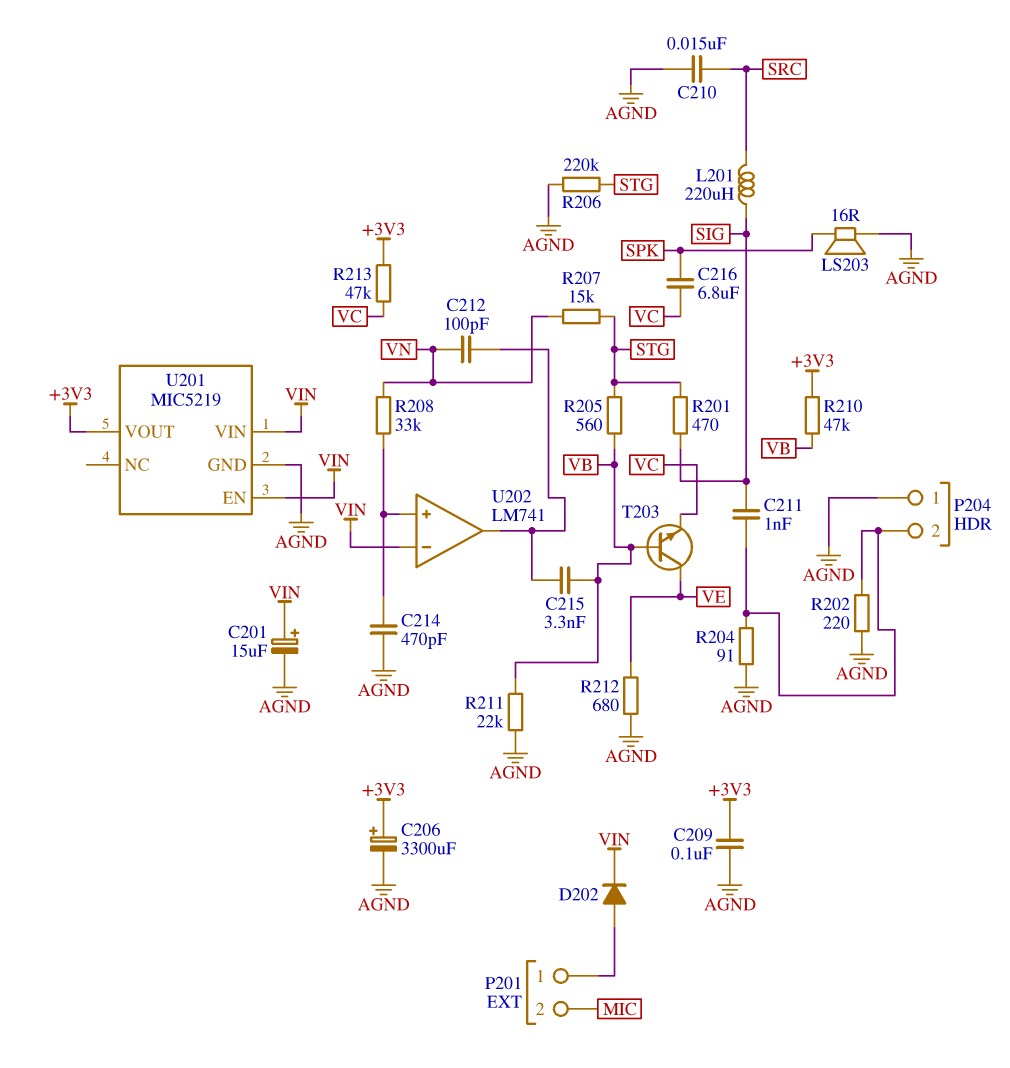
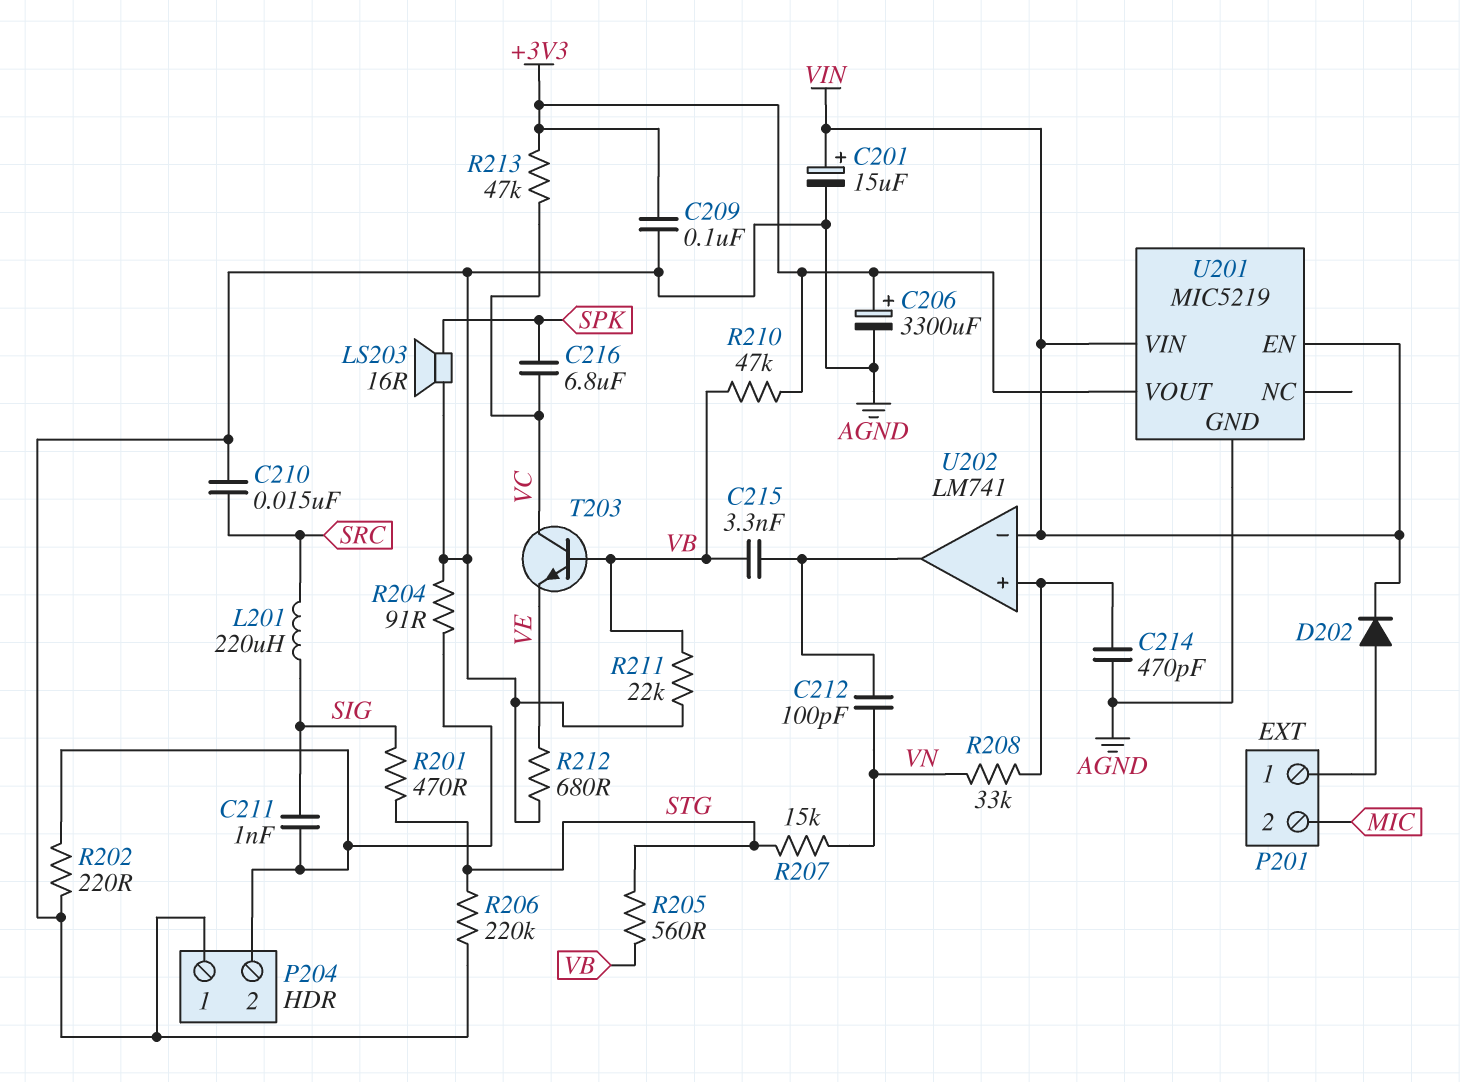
T203: NPN (B VB, C VE, E VC) -> NPN (B VB, C VC, E VE)

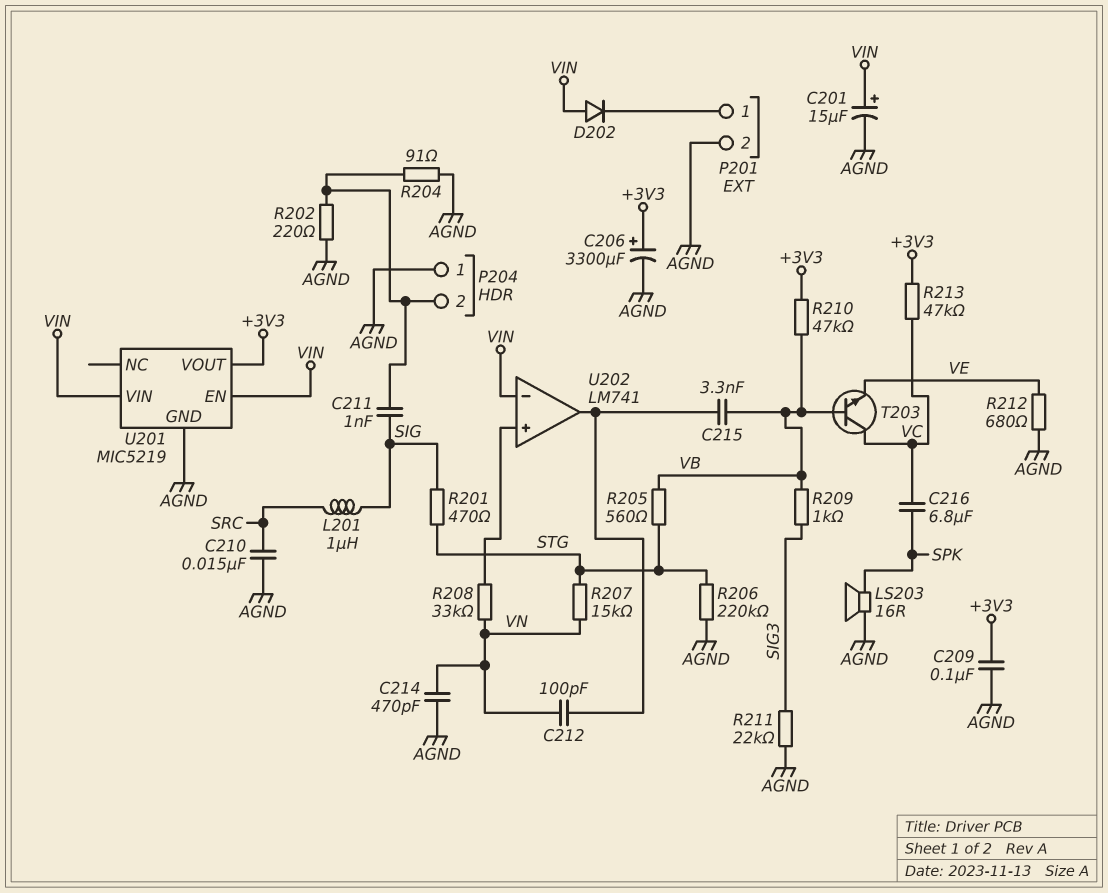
C214: 470pF (AGND, U202/in+) -> 470pF (AGND, VN)
D202: diode (A P201/1, K VIN) -> diode (A VIN, K P201/1)
L201: 220uH (SIG, SRC) -> 1uH (SIG, SRC)
P201 pin 2: MIC -> AGND
R209: none -> 1k (SIG3, VB)
R211: 22k (AGND, VB) -> 22k (AGND, SIG3)

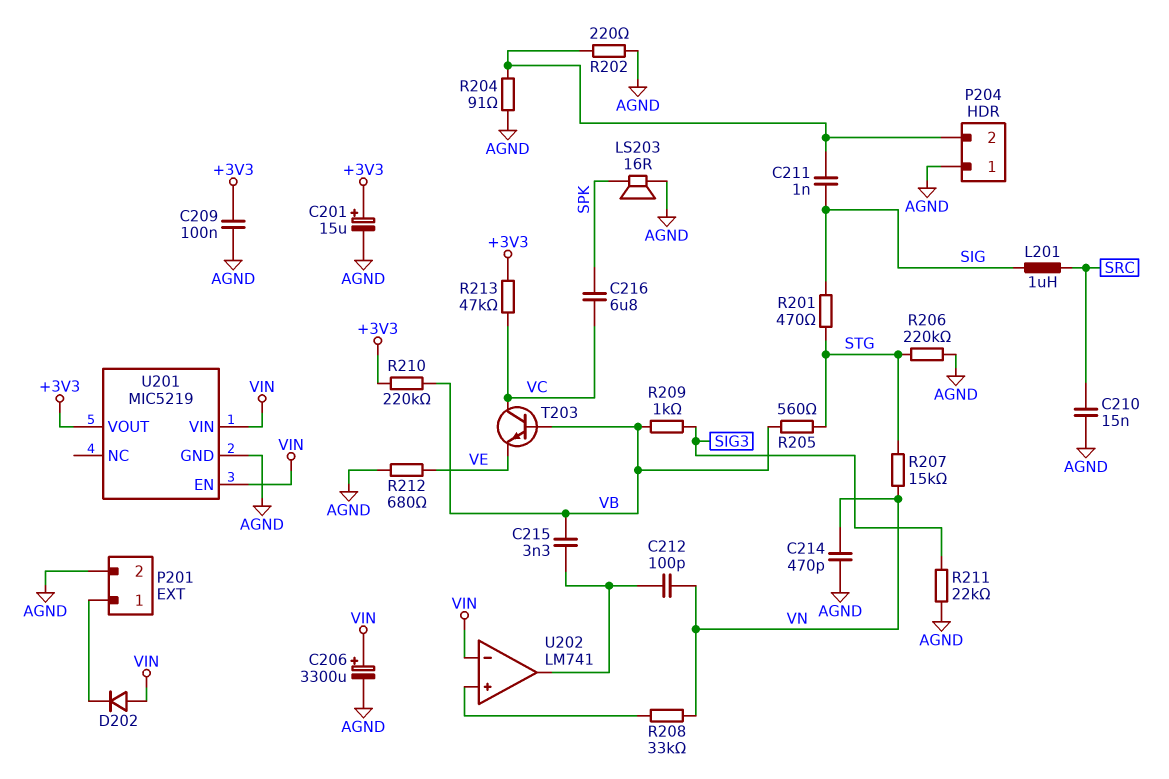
C201: 15uF (plus VIN, minus AGND) -> 15uF (plus +3V3, minus AGND)
C206: 3300uF (plus +3V3, minus AGND) -> 3300uF (plus VIN, minus AGND)
R210: 47k (+3V3, VB) -> 220k (+3V3, VB)

